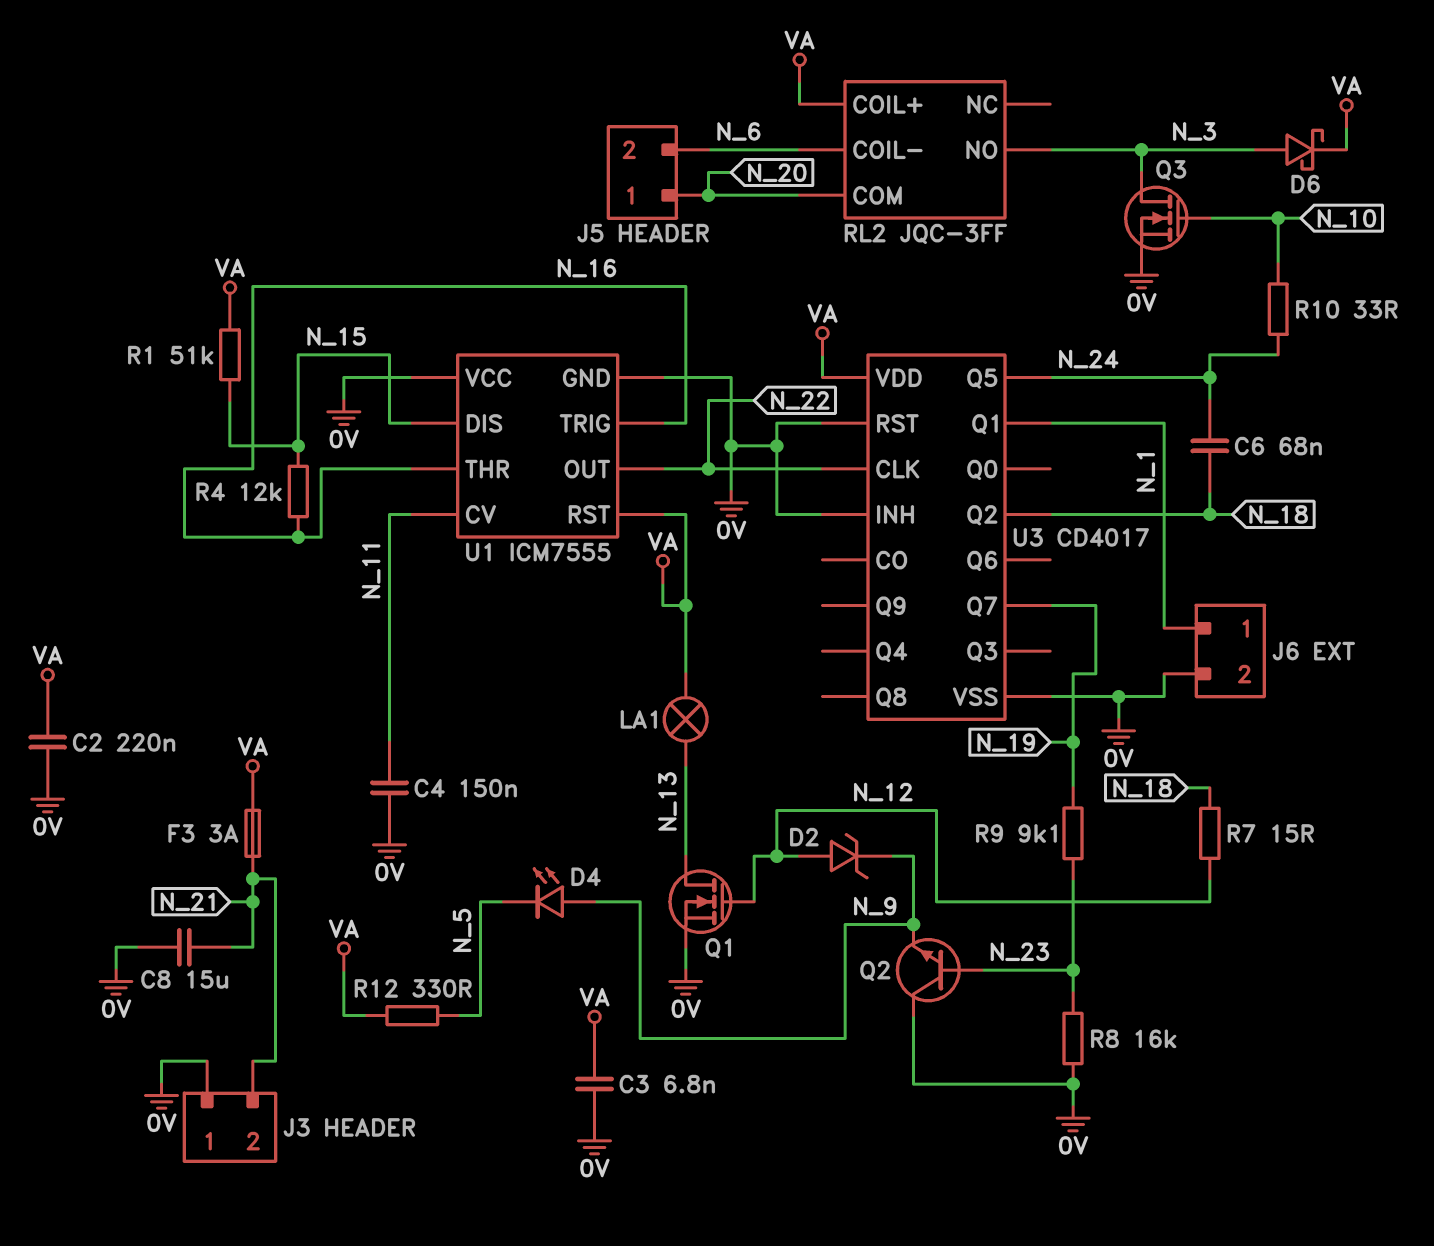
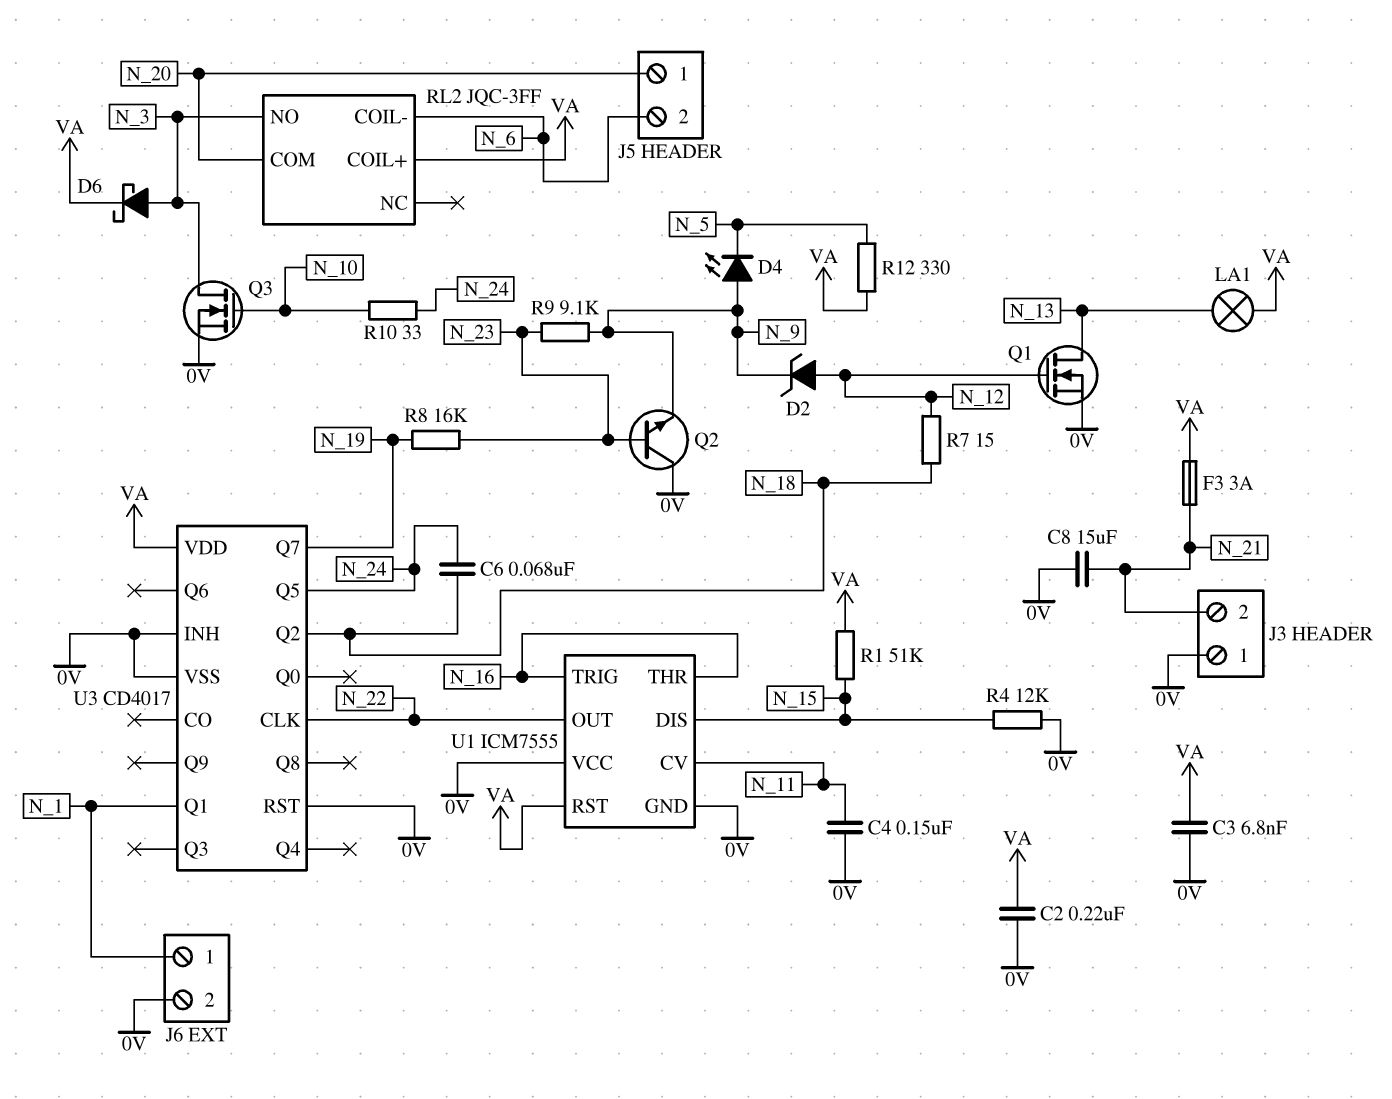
R4: 12k (N_15, N_16) -> 12k (0V, N_15)
R8: 16k (0V, N_23) -> 16k (N_19, N_23)
R9: 9.1k (N_19, N_23) -> 9.1k (N_9, N_23)

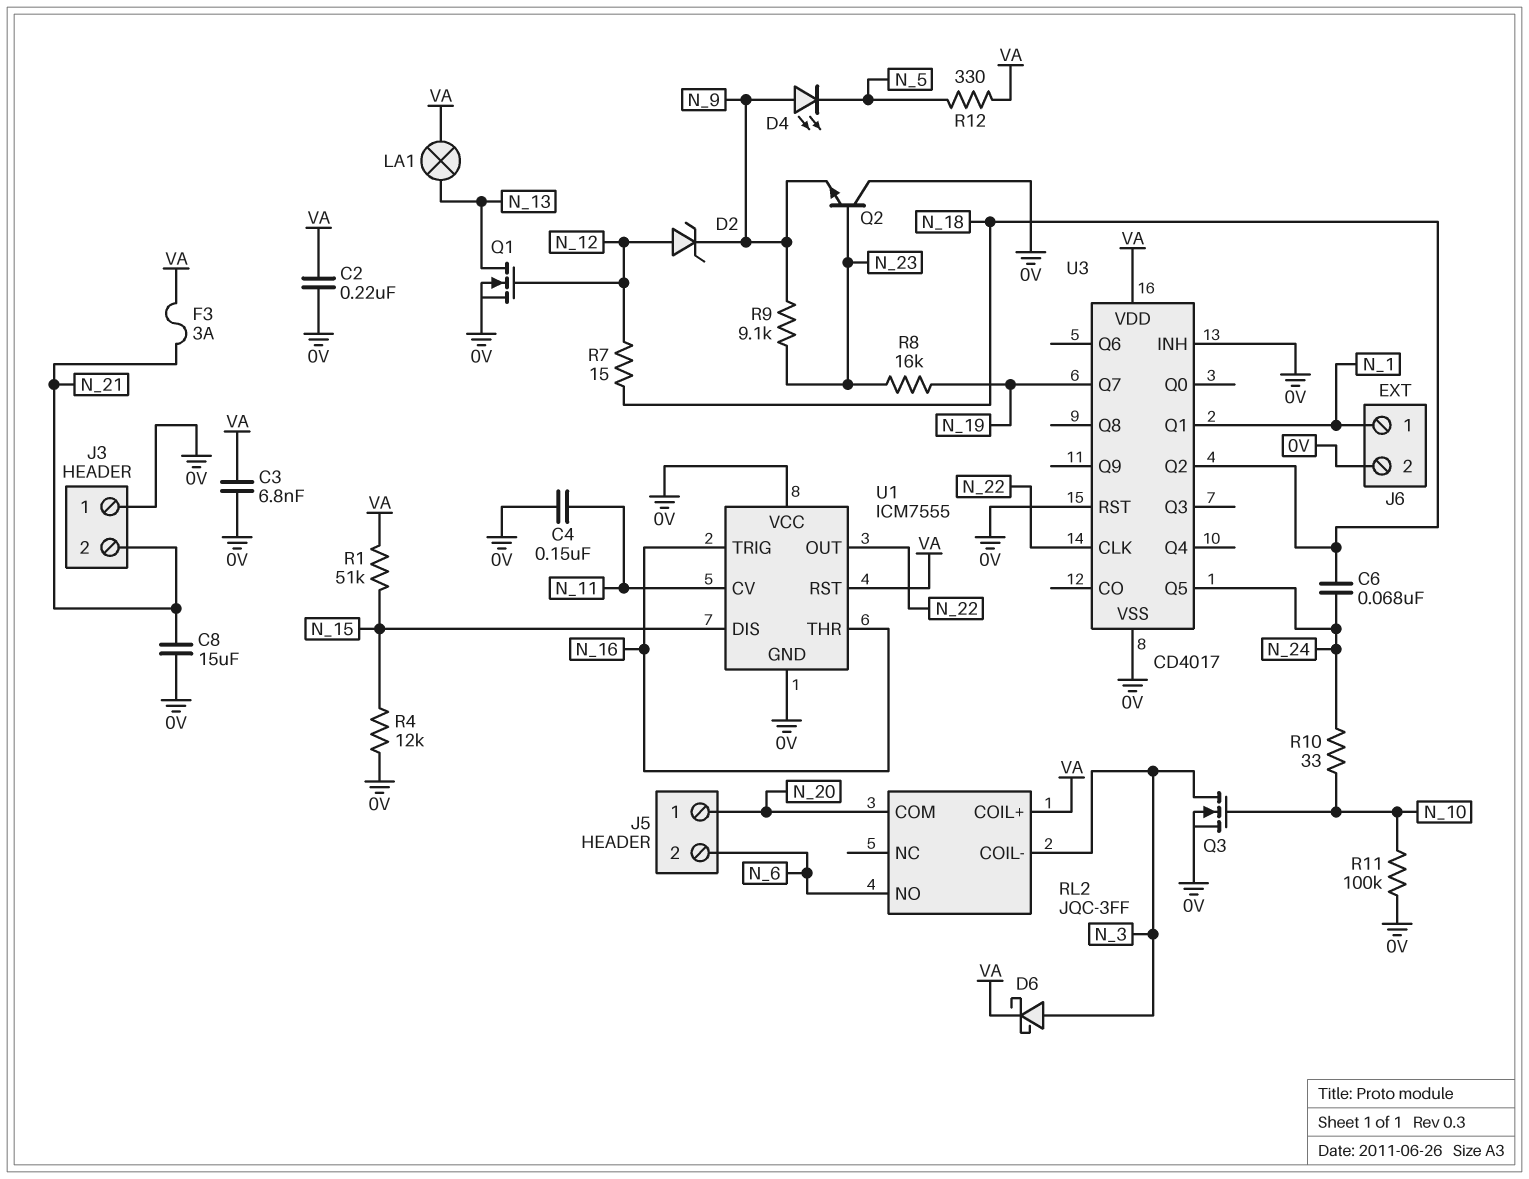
R11: none -> 100k (0V, N_10)
RL2 pin COIL-: N_6 -> N_3
RL2 pin NO: N_3 -> N_6

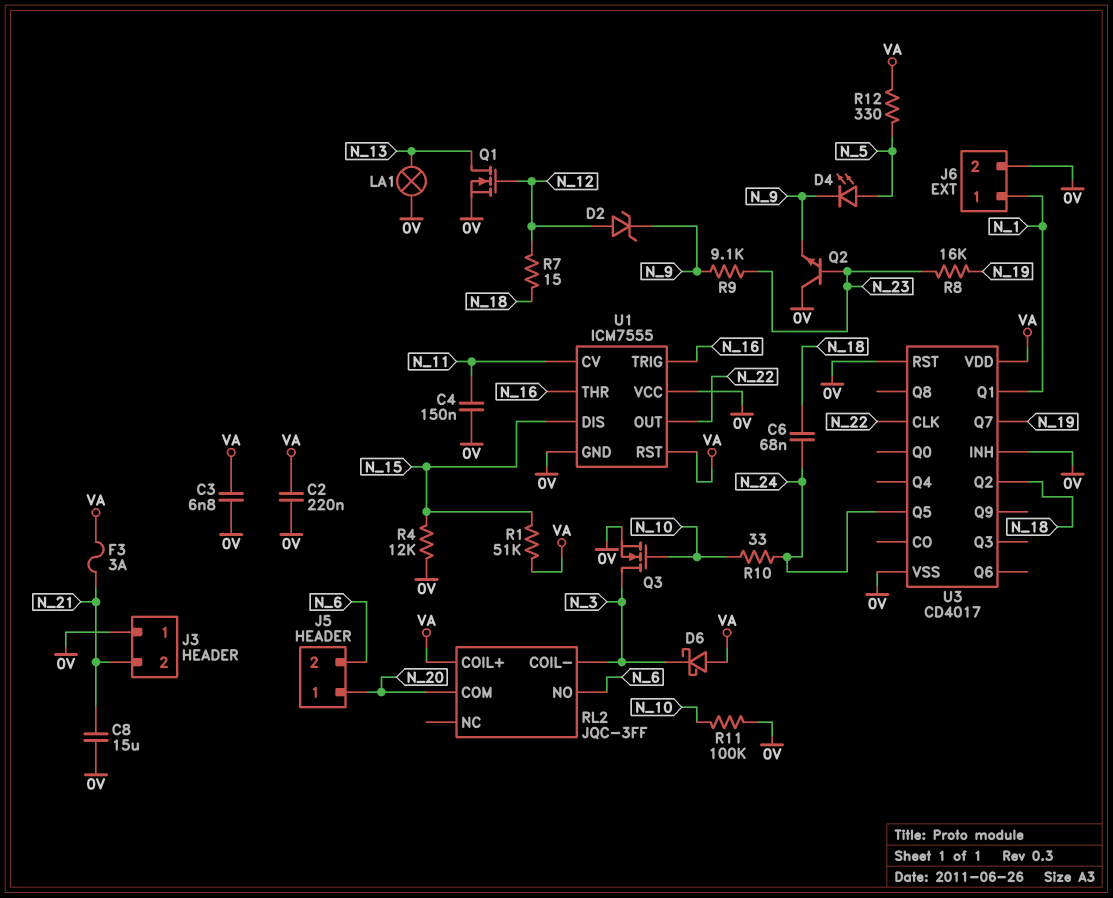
D4: LED (A N_9, K N_5) -> LED (A N_5, K N_9)
D6: schottky (A N_3, K VA) -> schottky (A VA, K N_3)
LA1: lamp (N_13, VA) -> lamp (0V, N_13)

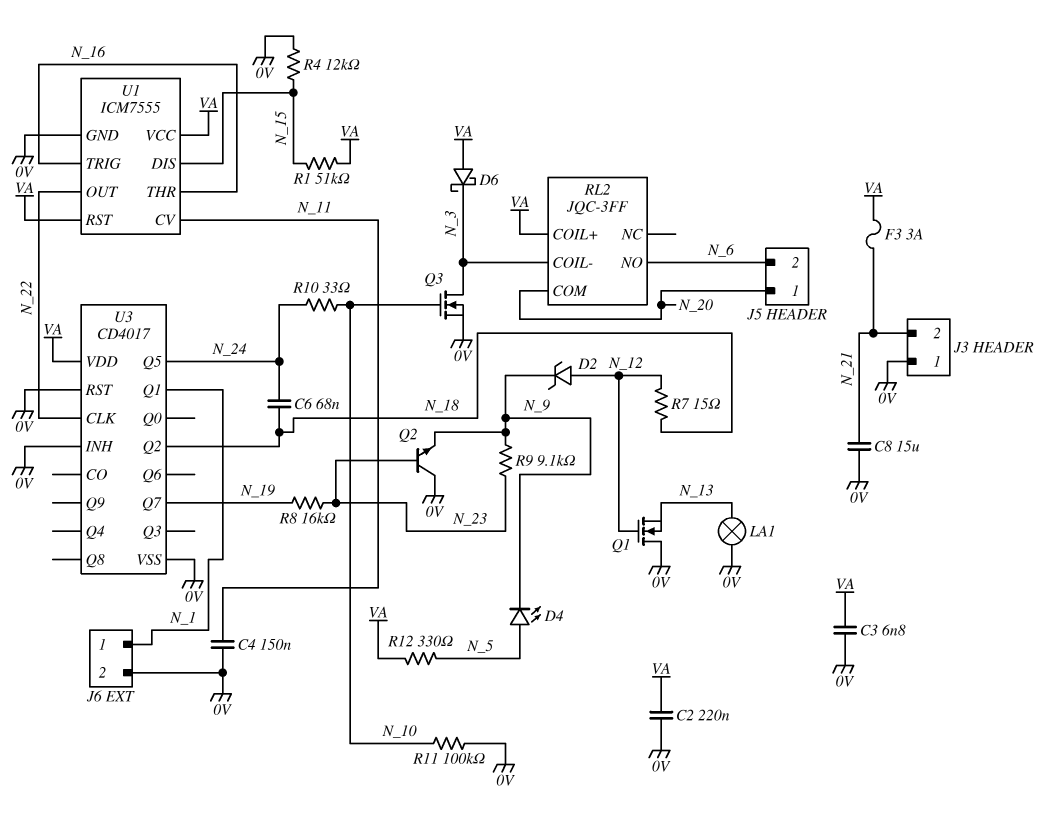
Q1: NMOS (G N_12, D N_13, S 0V) -> NMOS (G N_12, D 0V, S N_13)
U1 pin VCC: 0V -> VA

